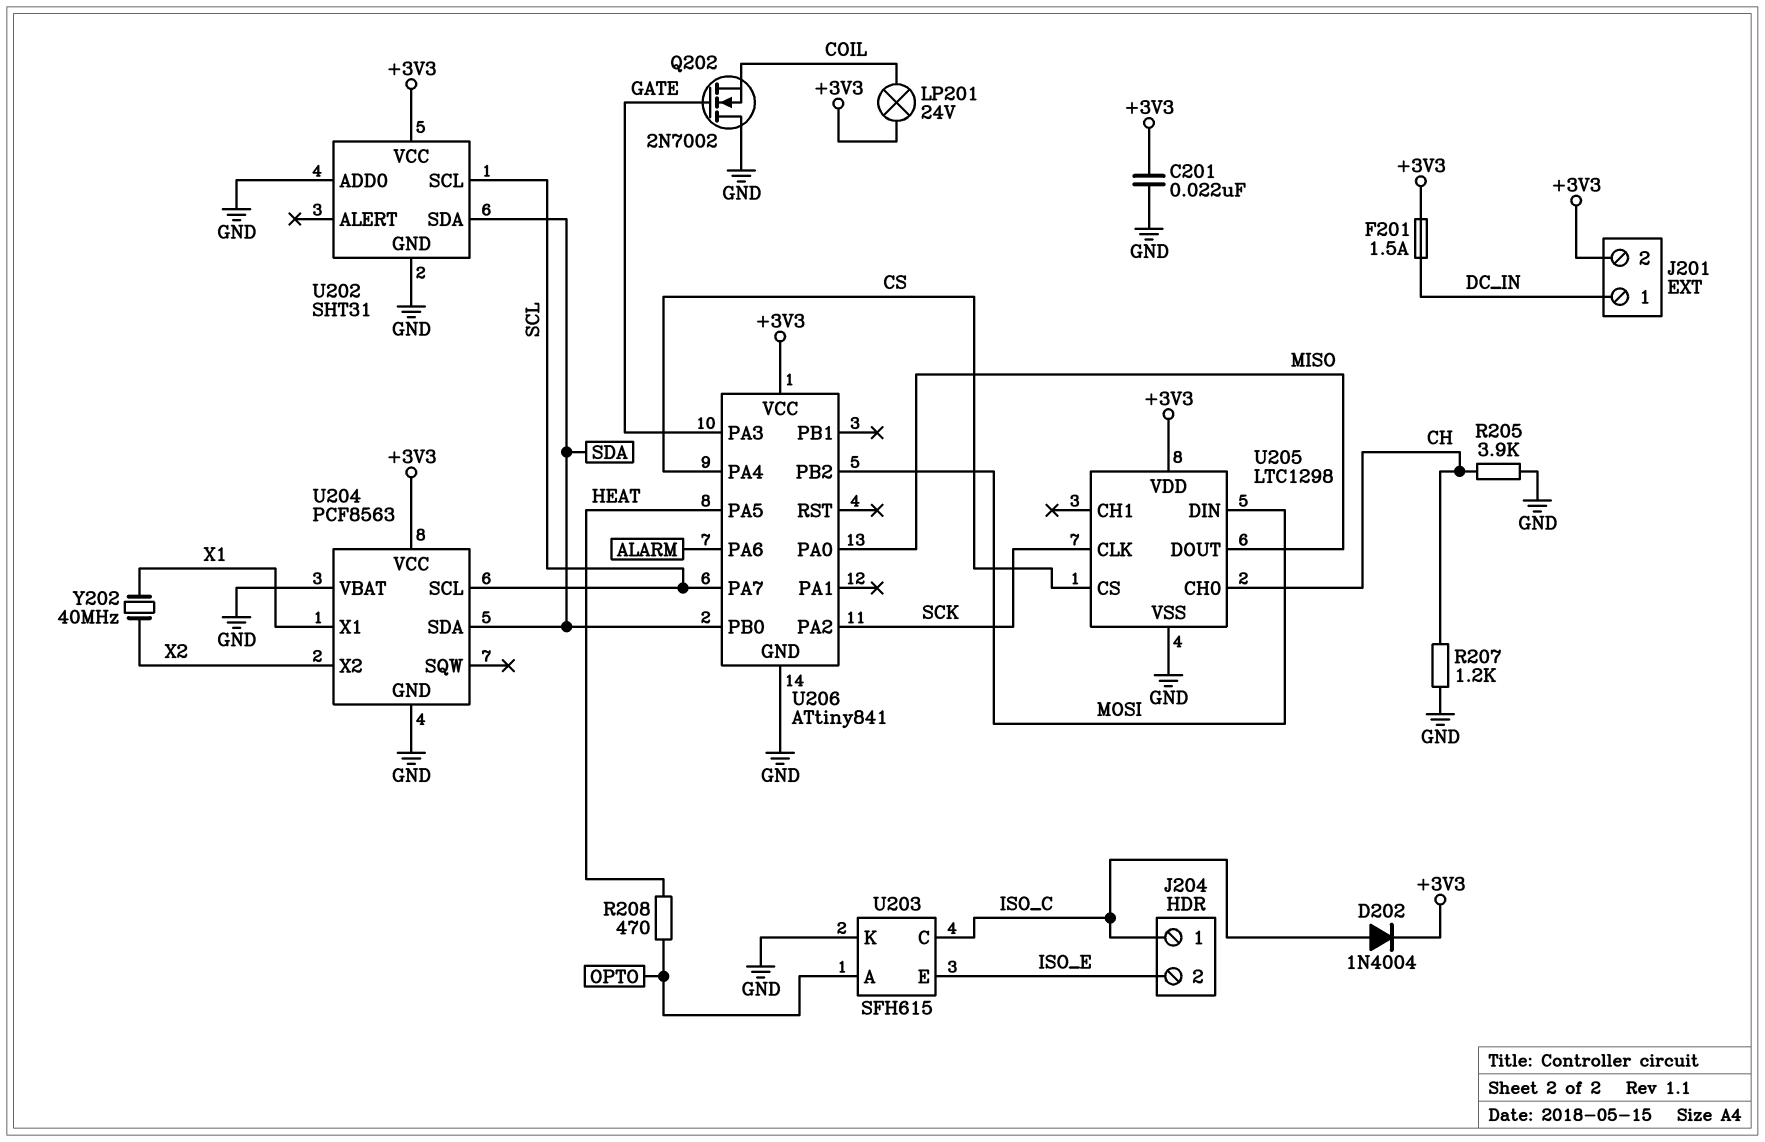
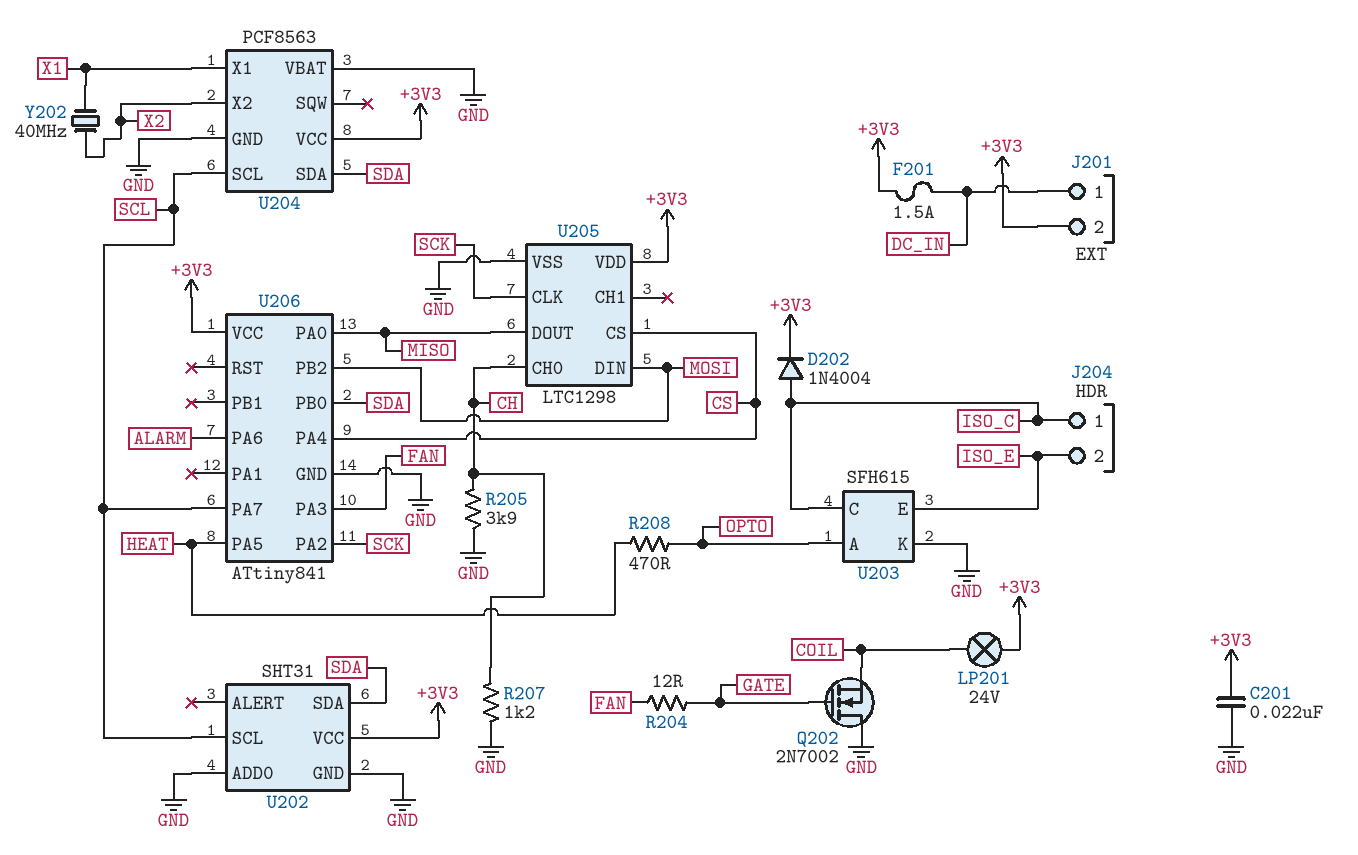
R204: none -> 12 (FAN, GATE)
U206 pin PA3: GATE -> FAN

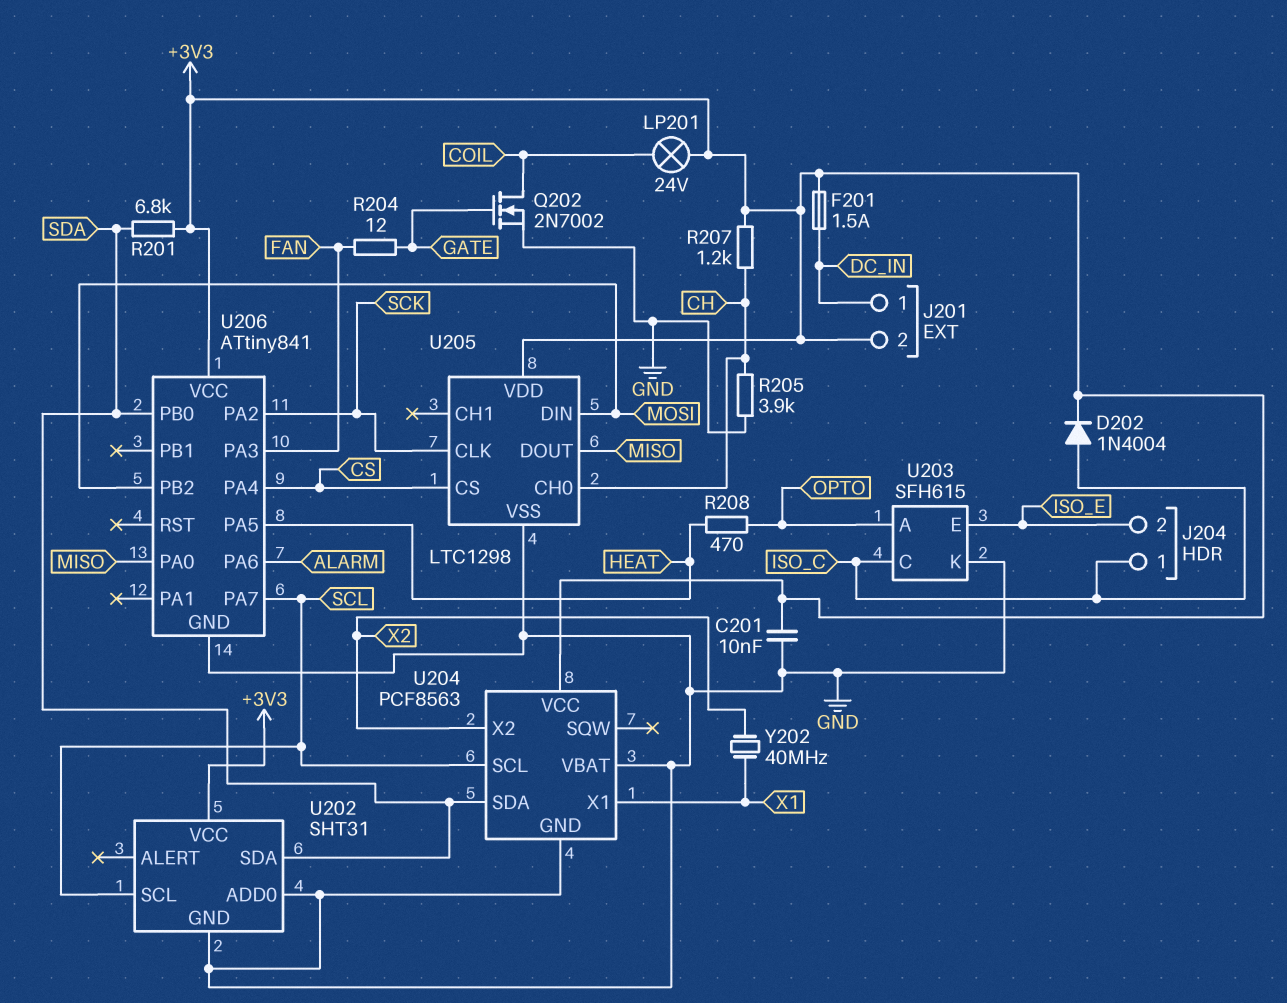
C201: 22nF (+3V3, GND) -> 10nF (+3V3, GND)
Q202: NMOS 2N7002 (G GATE, D GND, S COIL) -> NMOS 2N7002 (G GATE, D COIL, S GND)
R201: none -> 6.8k (+3V3, SDA)
R207: 1.2k (CH, GND) -> 1.2k (+3V3, CH)

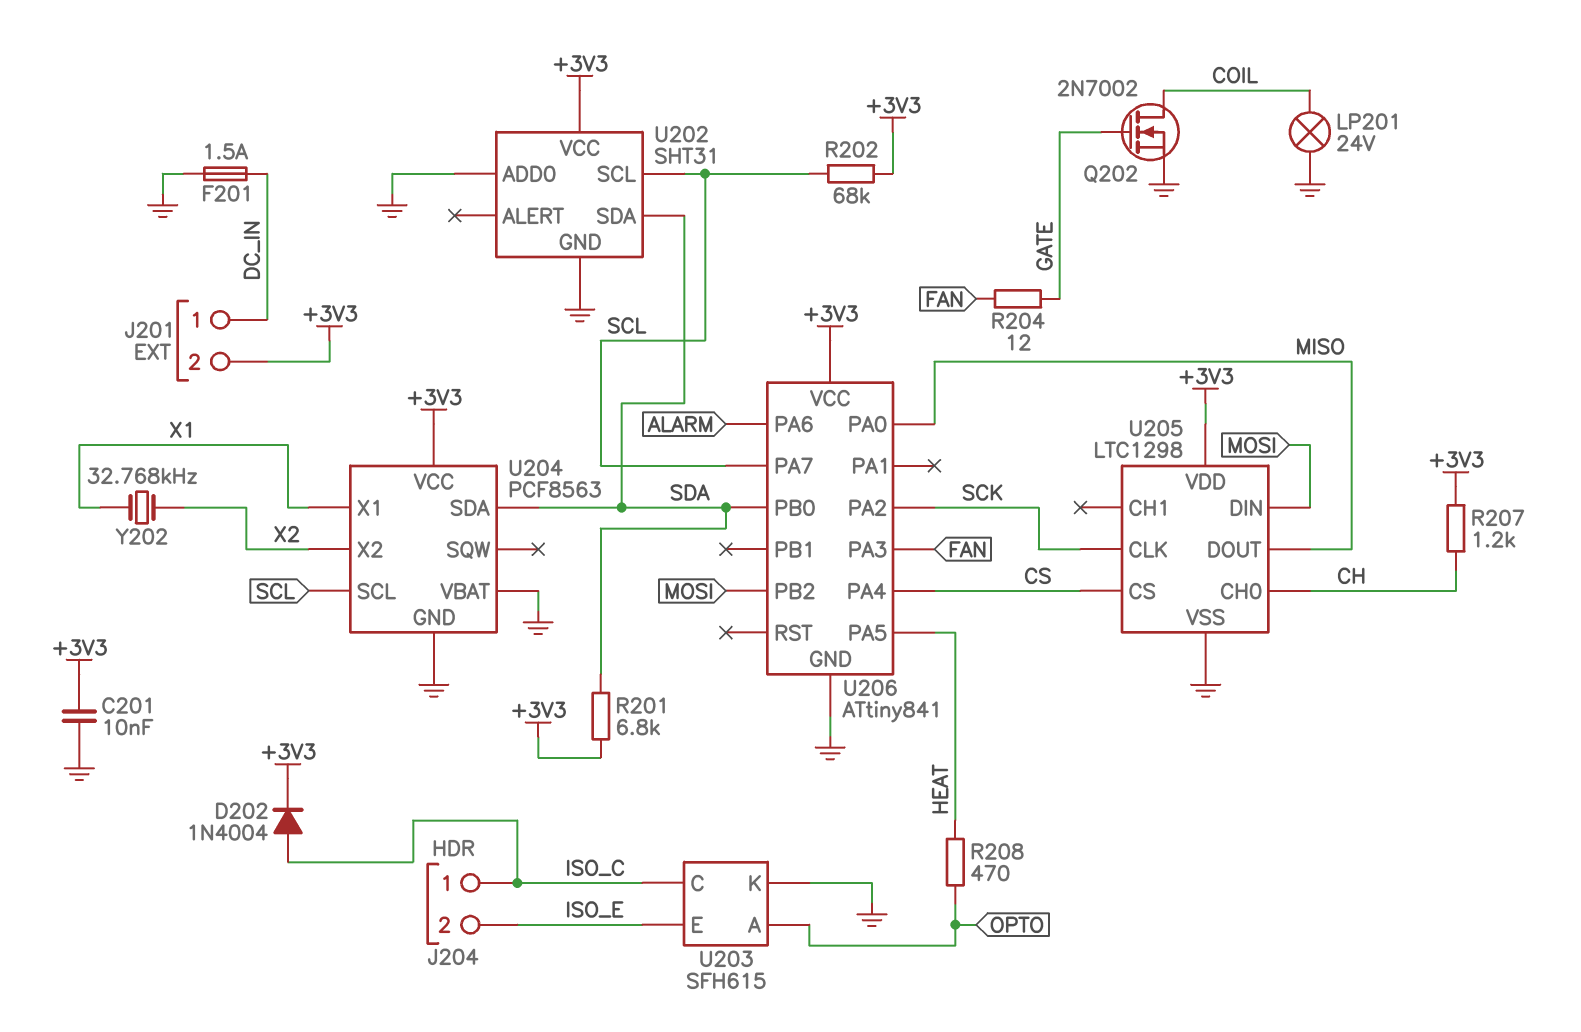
F201: 1.5A (+3V3, DC_IN) -> 1.5A (DC_IN, GND)
LP201: lamp 24V (+3V3, COIL) -> lamp 24V (COIL, GND)
R202: none -> 68k (+3V3, SCL)
R205: 3.9k (CH, GND) -> none
Y202: 40MHz (X1, X2) -> 32.768kHz (X1, X2)

